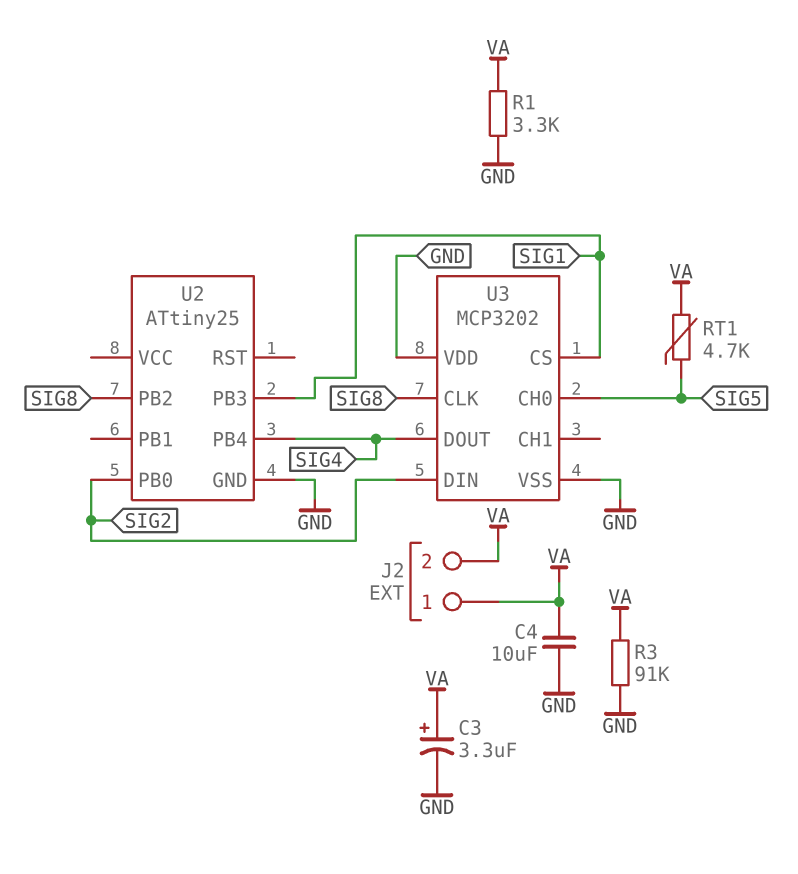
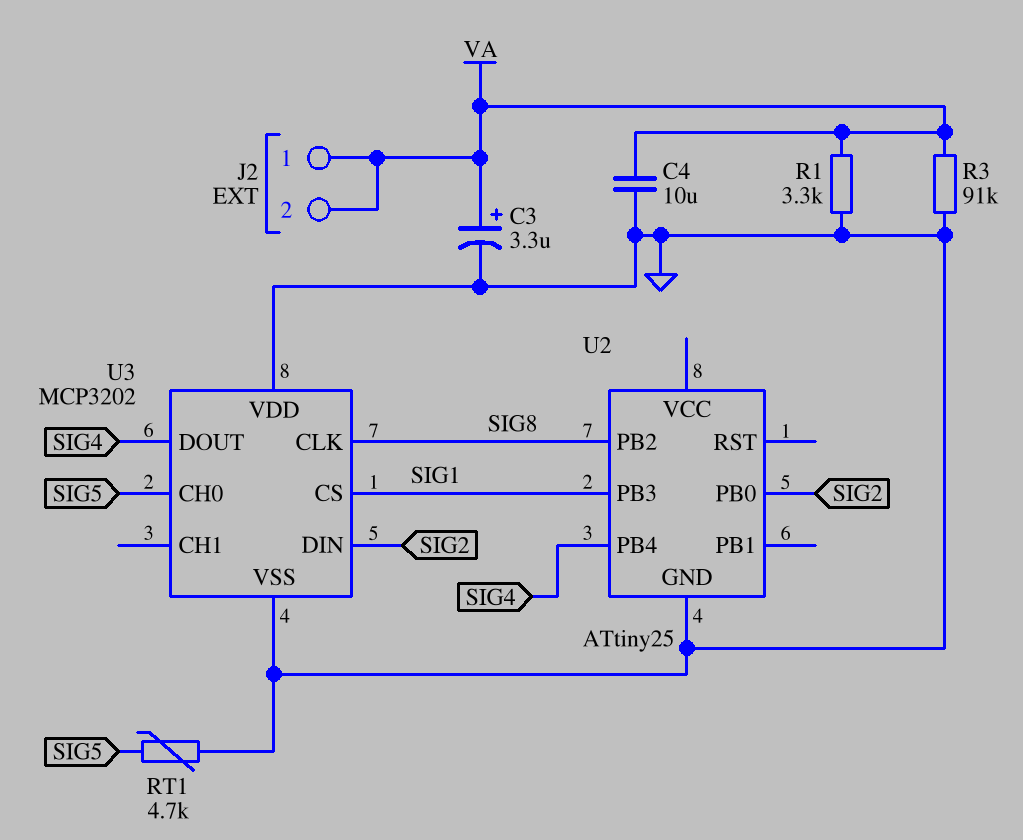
RT1: 4.7k (SIG5, VA) -> 4.7k (GND, SIG5)

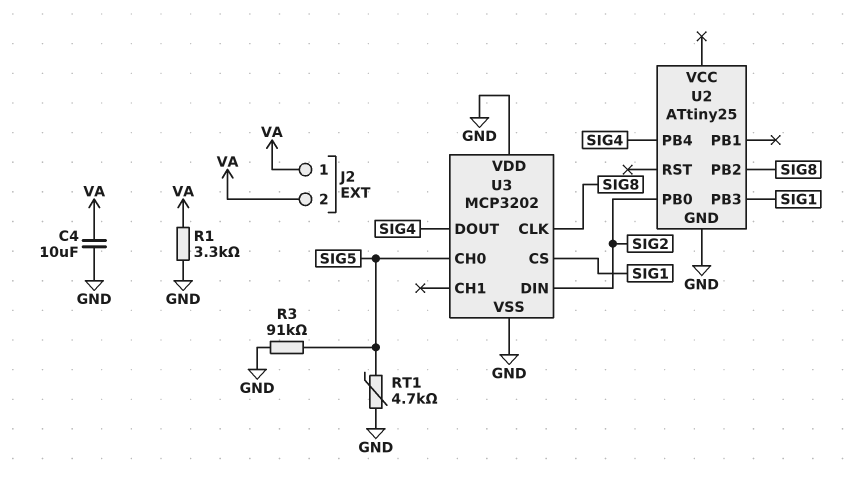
C3: 3.3uF (plus VA, minus GND) -> none
R3: 91k (GND, VA) -> 91k (GND, SIG5)

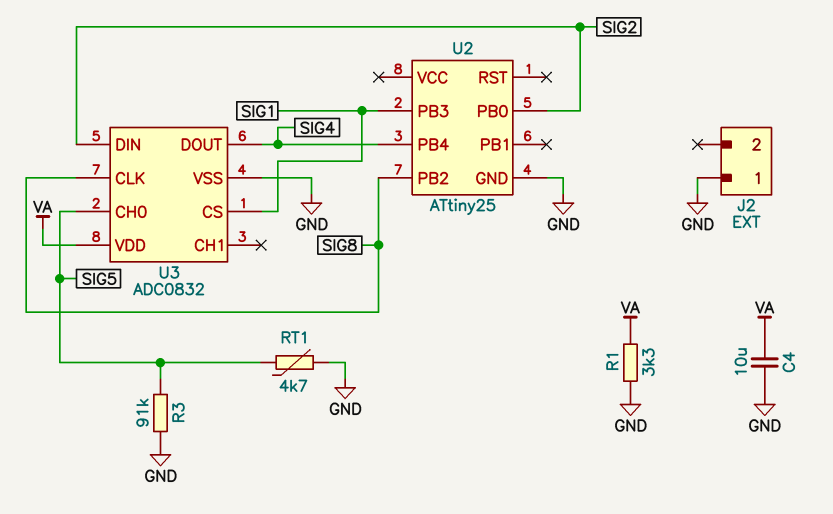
J2 pin 1: VA -> GND
J2 pin 2: VA -> none
U3: MCP3202 -> ADC0832
U3 pin VDD: GND -> VA

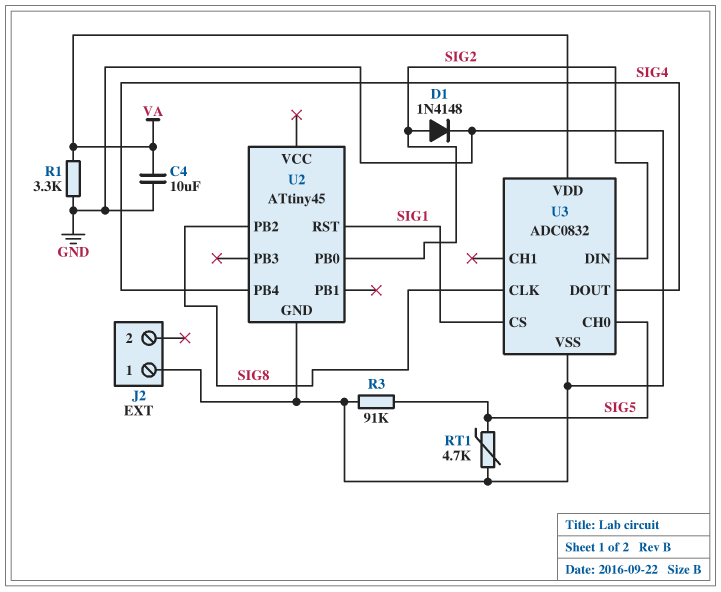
D1: none -> diode 1N4148 (A SIG2, K GND)
U2: ATtiny25 -> ATtiny45
U2 pin PB3: SIG1 -> none
U2 pin RST: none -> SIG1

